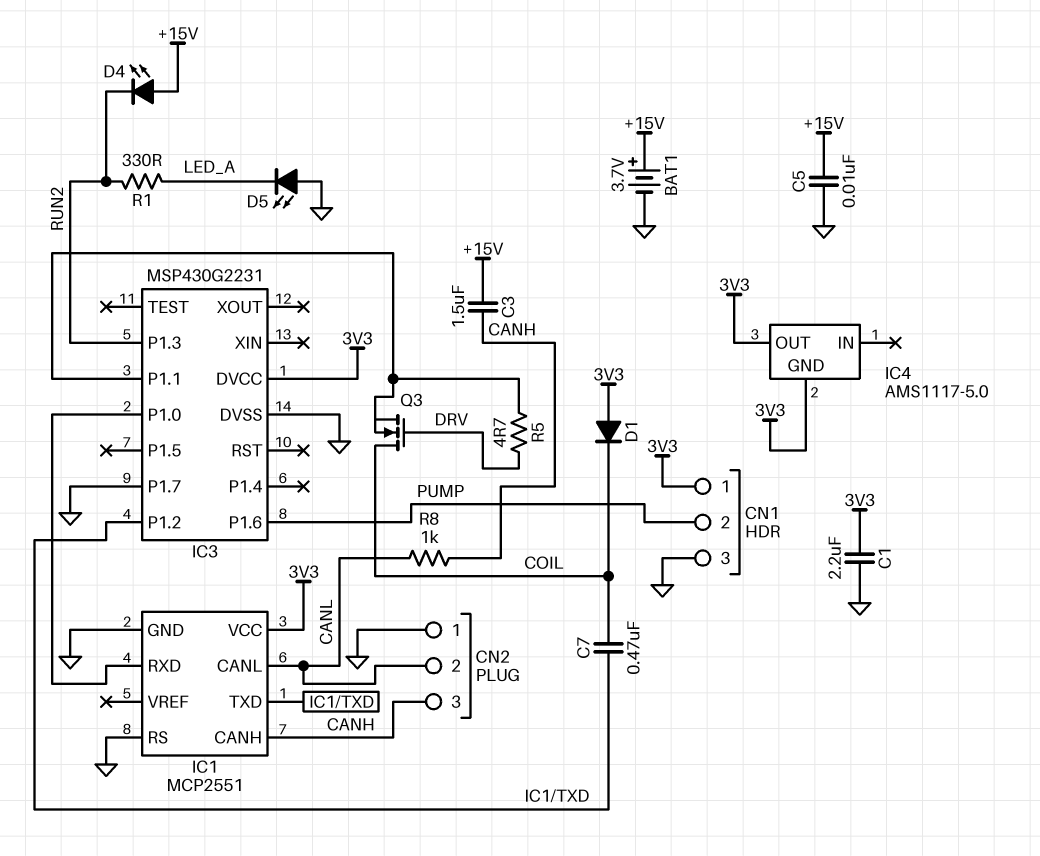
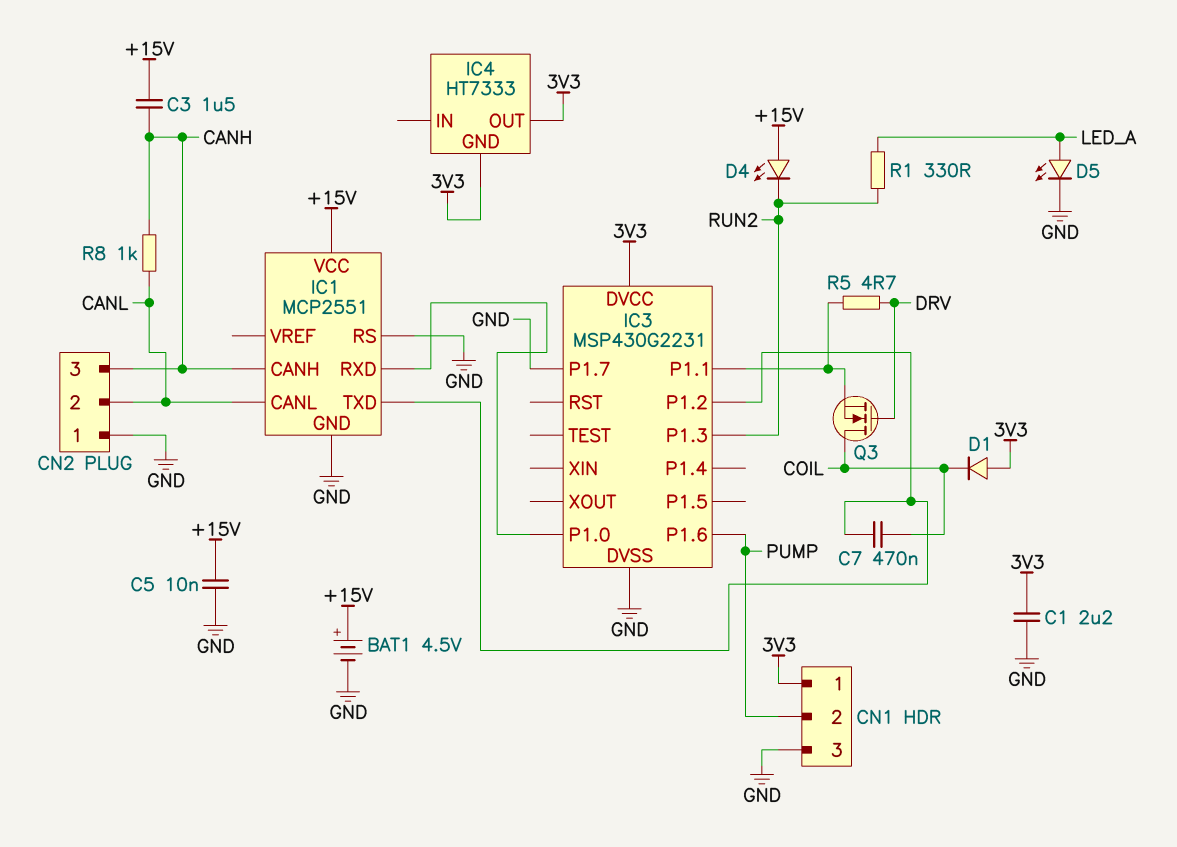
BAT1: 3.7V (plus +15V, minus GND) -> 4.5V (plus +15V, minus GND)
D5: LED (A GND, K LED_A) -> LED (A LED_A, K GND)
IC1 pin VCC: 3V3 -> +15V
IC4: AMS1117-5.0 -> HT7333

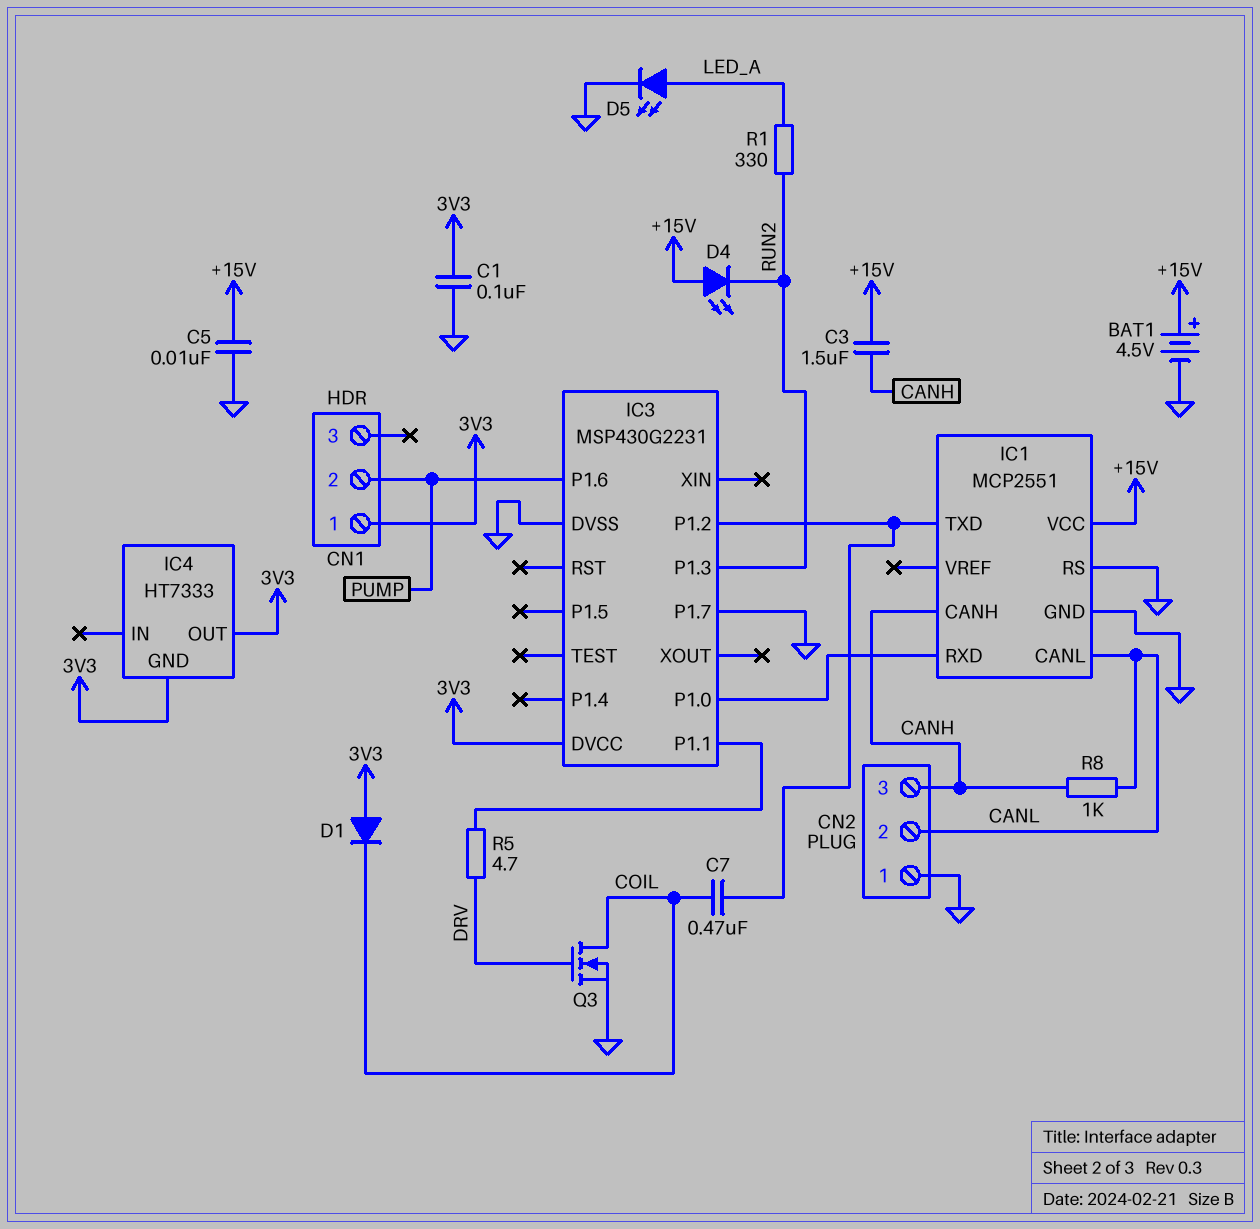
C1: 2.2uF (3V3, GND) -> 100nF (3V3, GND)
CN1 pin 3: GND -> none
Q3: NMOS (G DRV, D COIL, S IC3/P1.1) -> NMOS (G DRV, D COIL, S GND)

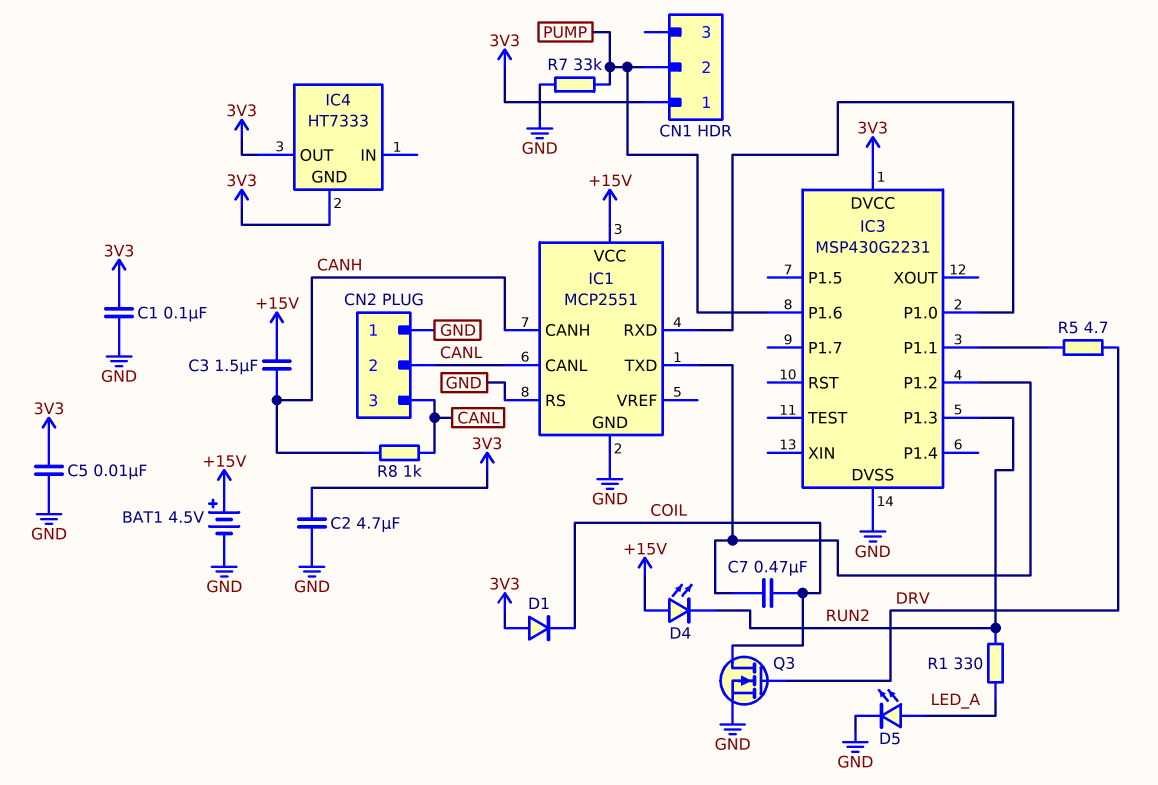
C2: none -> 4.7uF (3V3, GND)
C5: 10nF (+15V, GND) -> 10nF (3V3, GND)
CN2 pin 3: CANH -> CANL
IC3 pin P1.7: GND -> none
R7: none -> 33k (GND, PUMP)

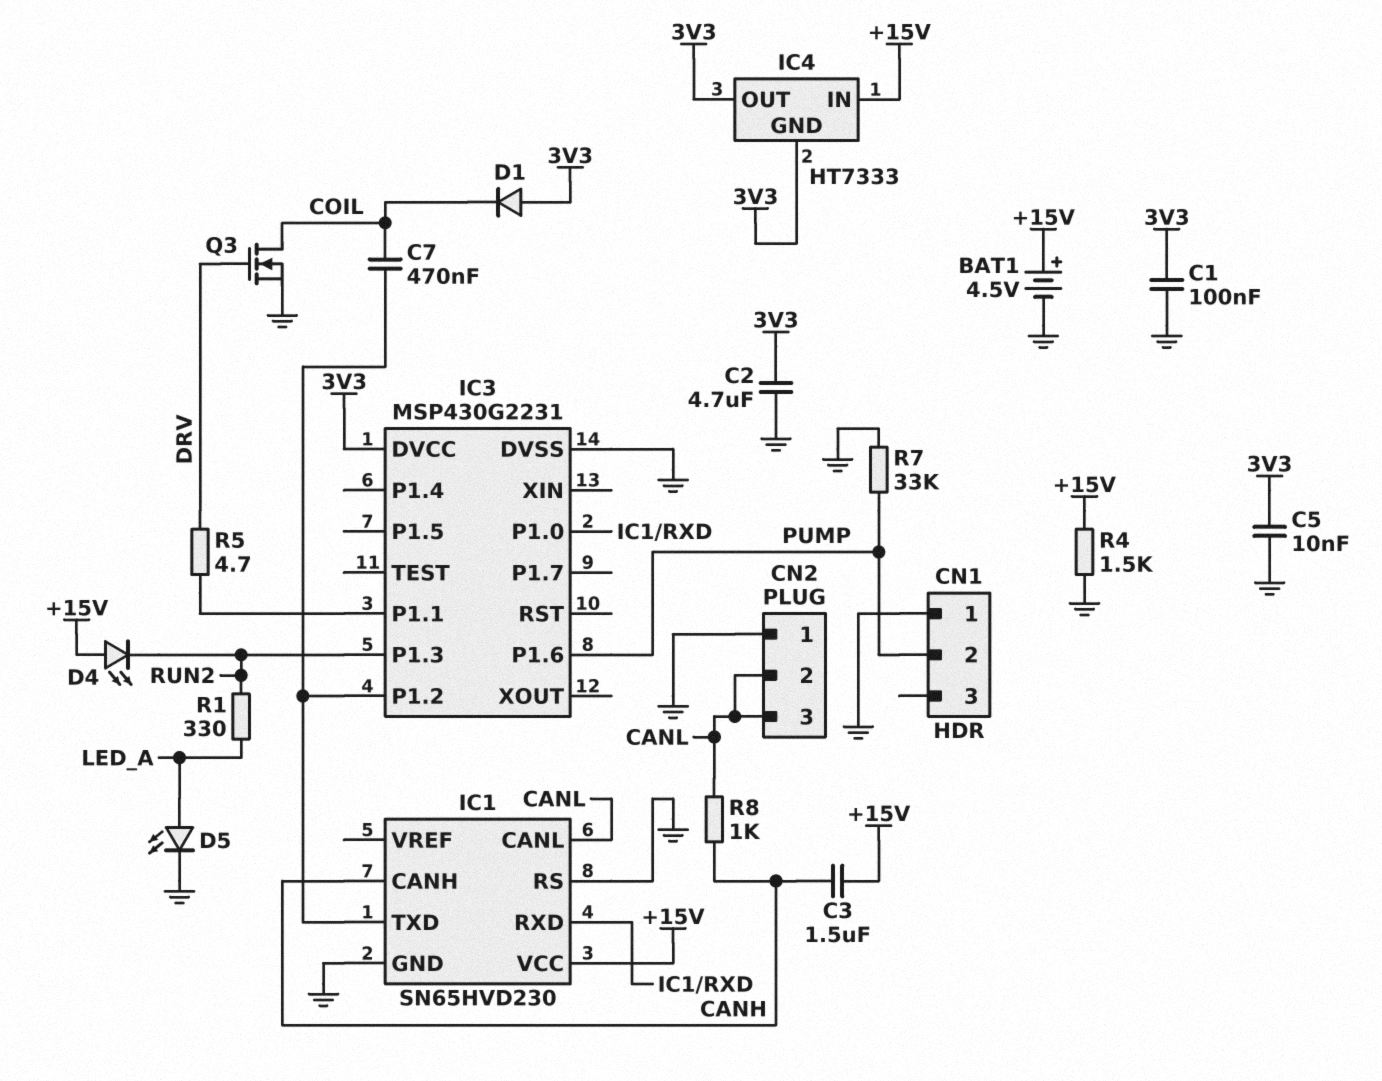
CN1 pin 1: 3V3 -> GND
IC1: MCP2551 -> SN65HVD230
IC4 pin IN: none -> +15V
R4: none -> 1.5k (+15V, GND)

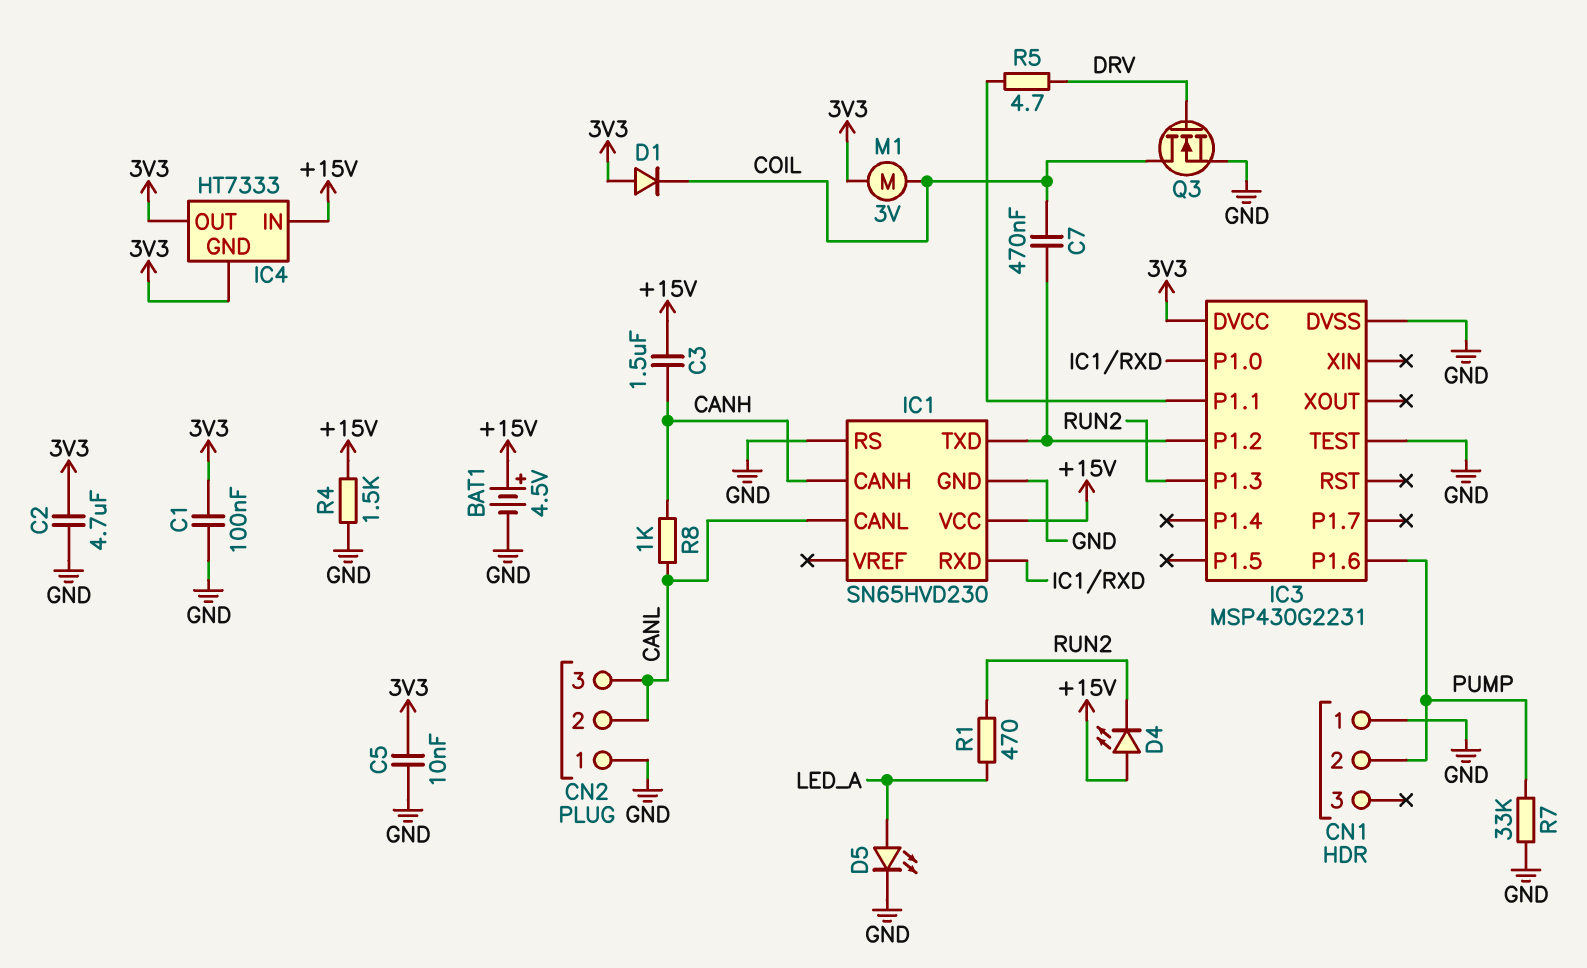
IC3 pin TEST: none -> GND
M1: none -> motor 3V (3V3, COIL)
R1: 330 (LED_A, RUN2) -> 470 (LED_A, RUN2)

